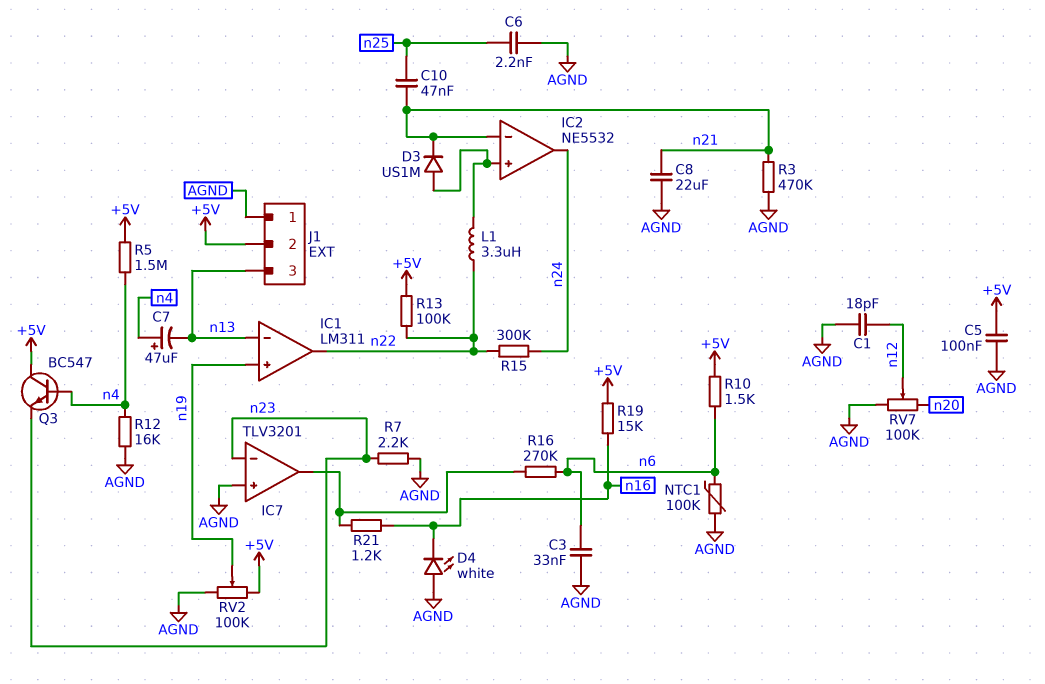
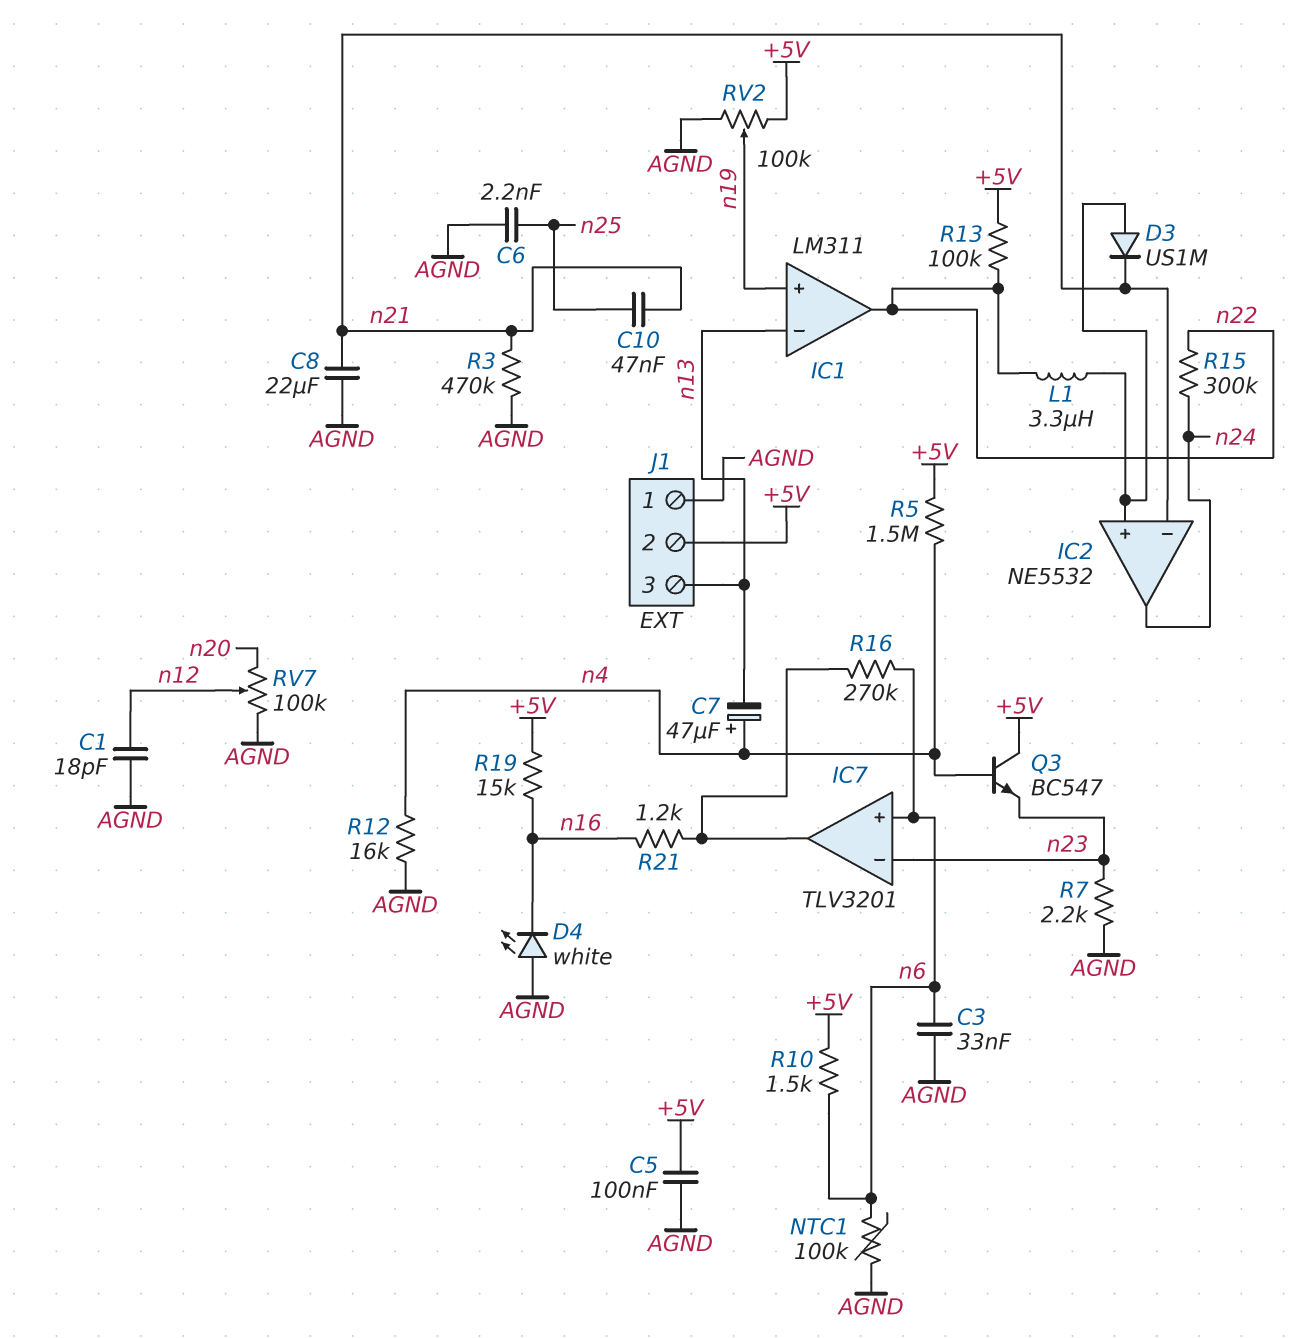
IC7 pin in+: AGND -> n6

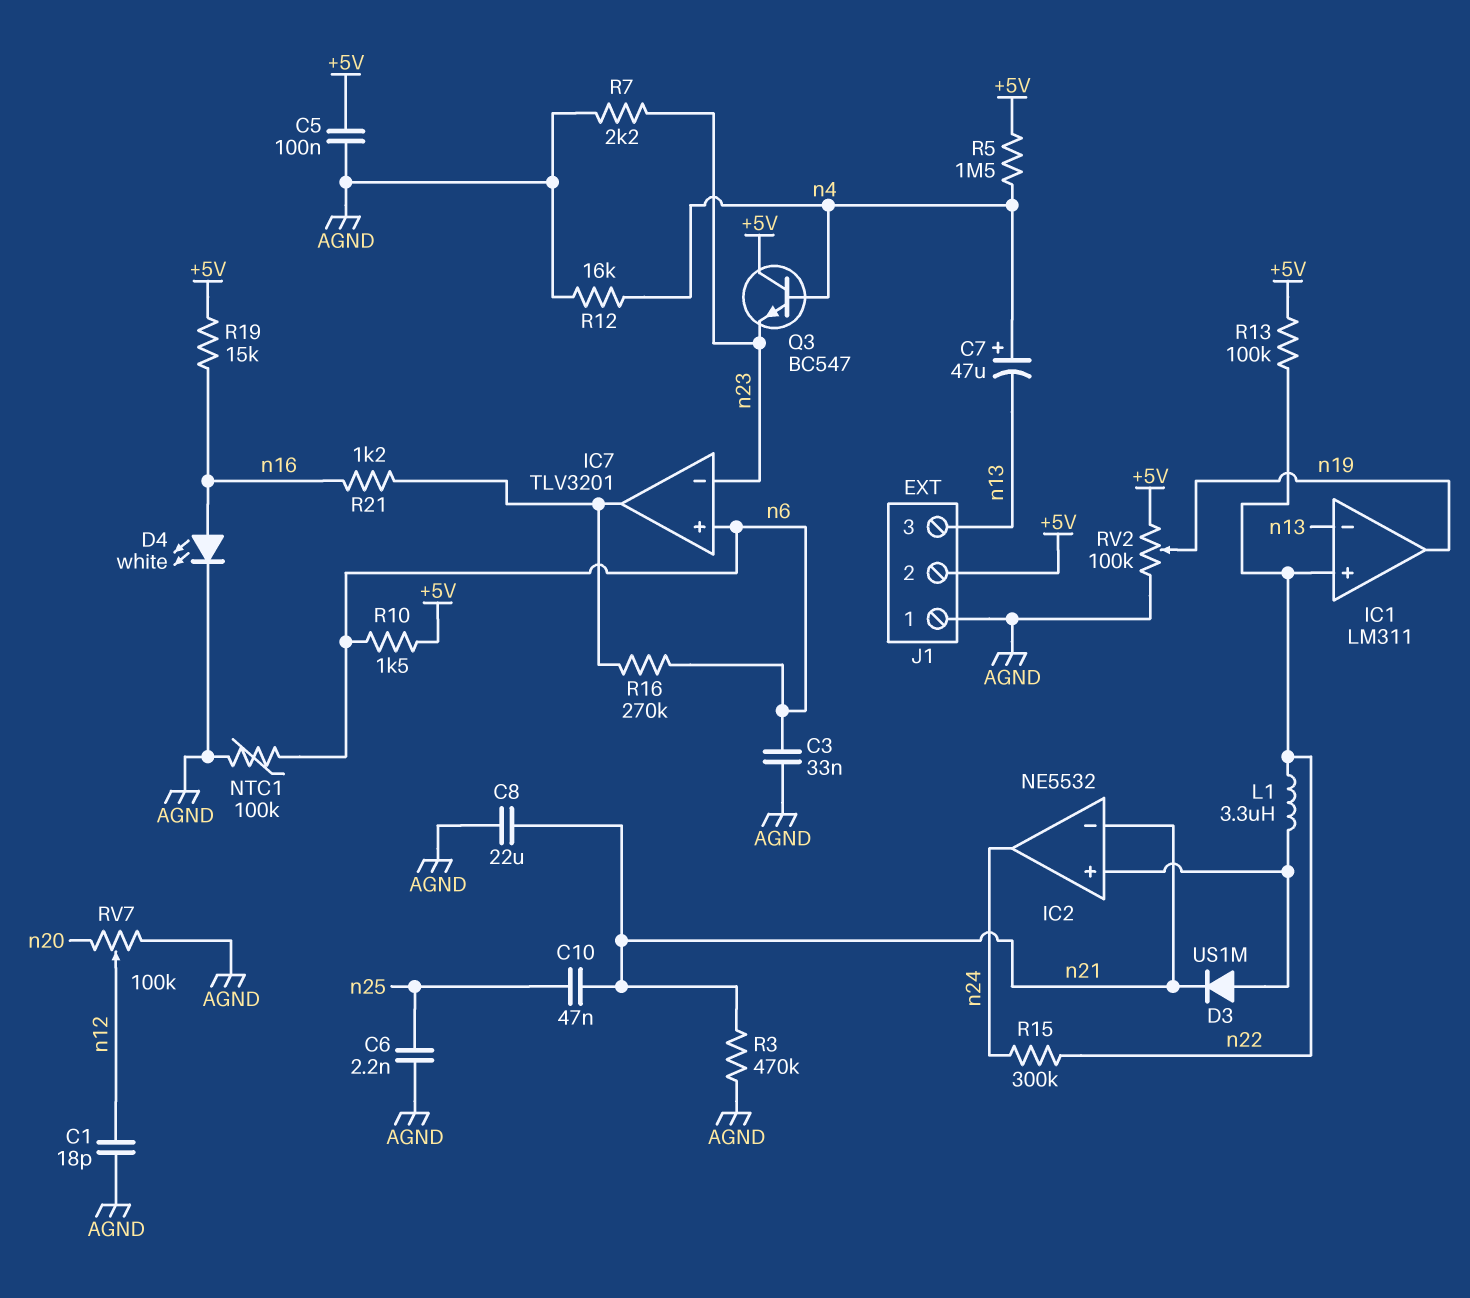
D4: LED white (A AGND, K n16) -> LED white (A n16, K AGND)
IC1 pin in+: n19 -> n22
IC1 pin out: n22 -> n19

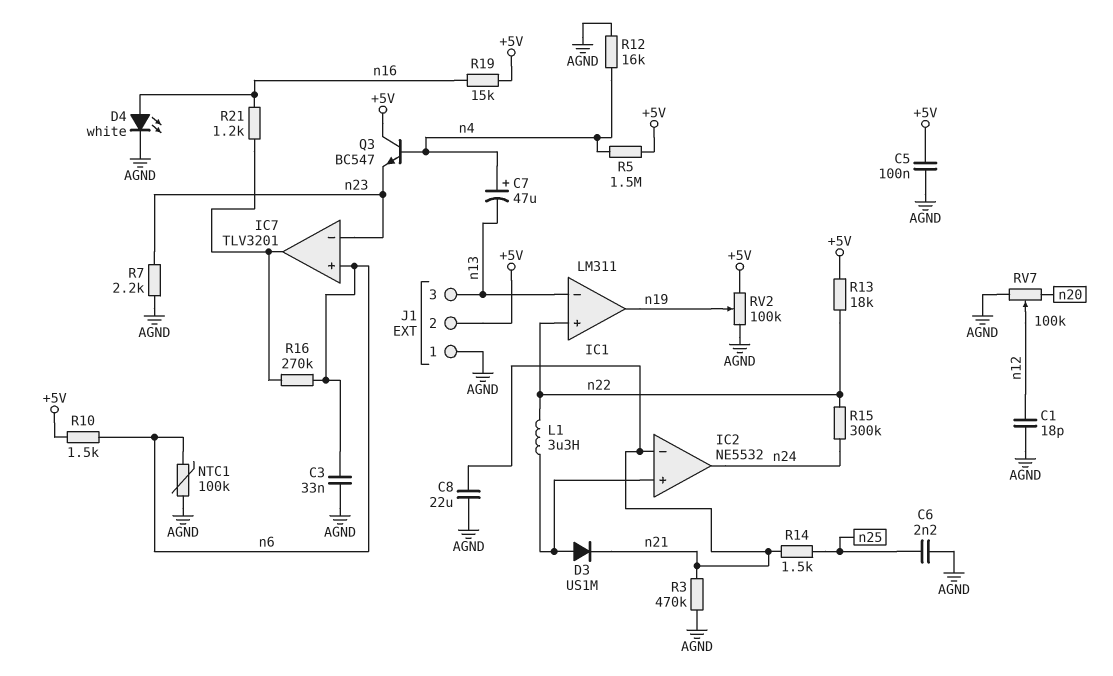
C10: 47nF (n21, n25) -> none
R13: 100k (+5V, n22) -> 18k (+5V, n22)
R14: none -> 1.5k (n21, n25)

